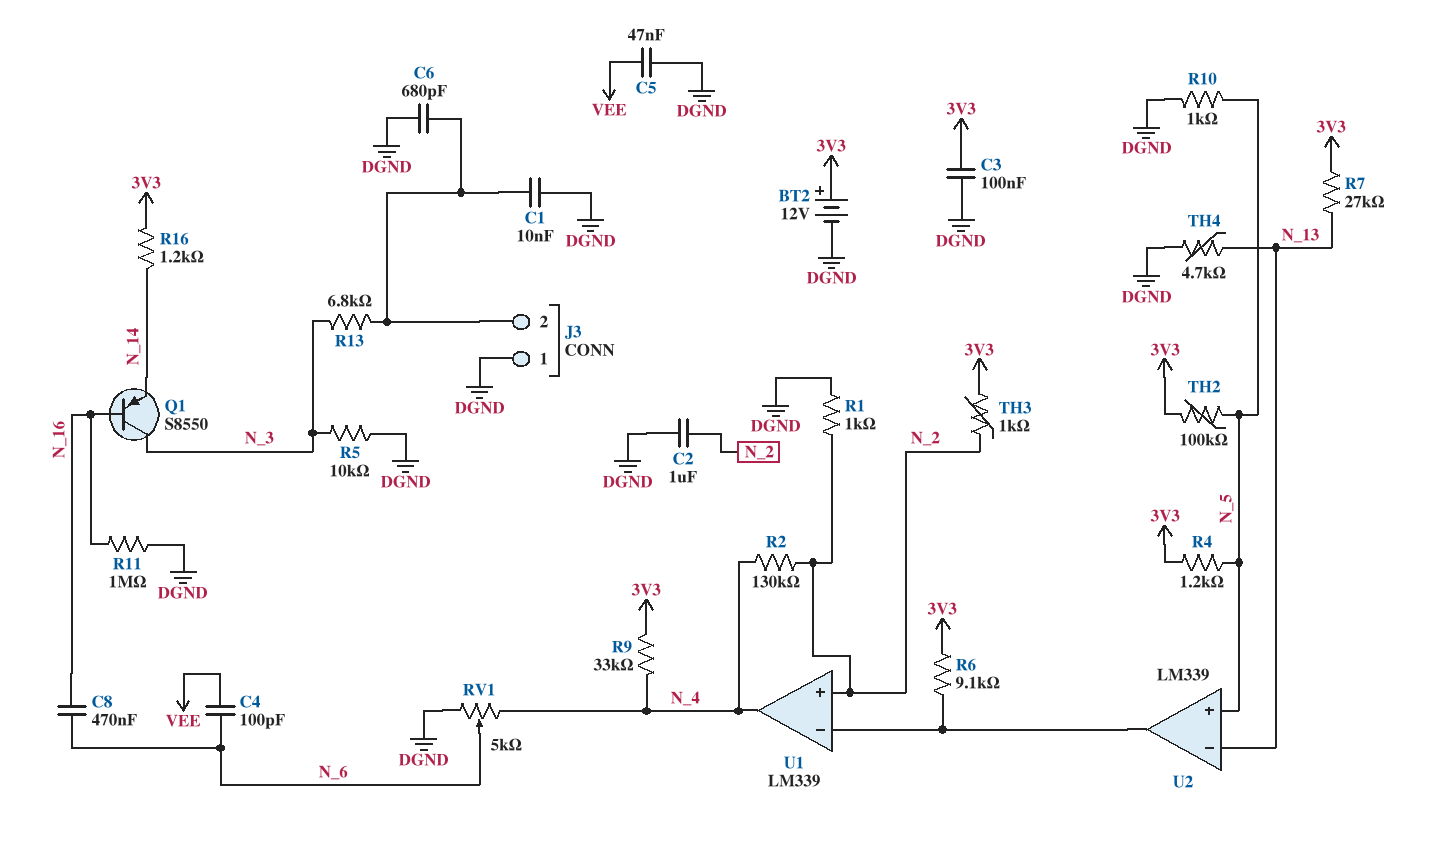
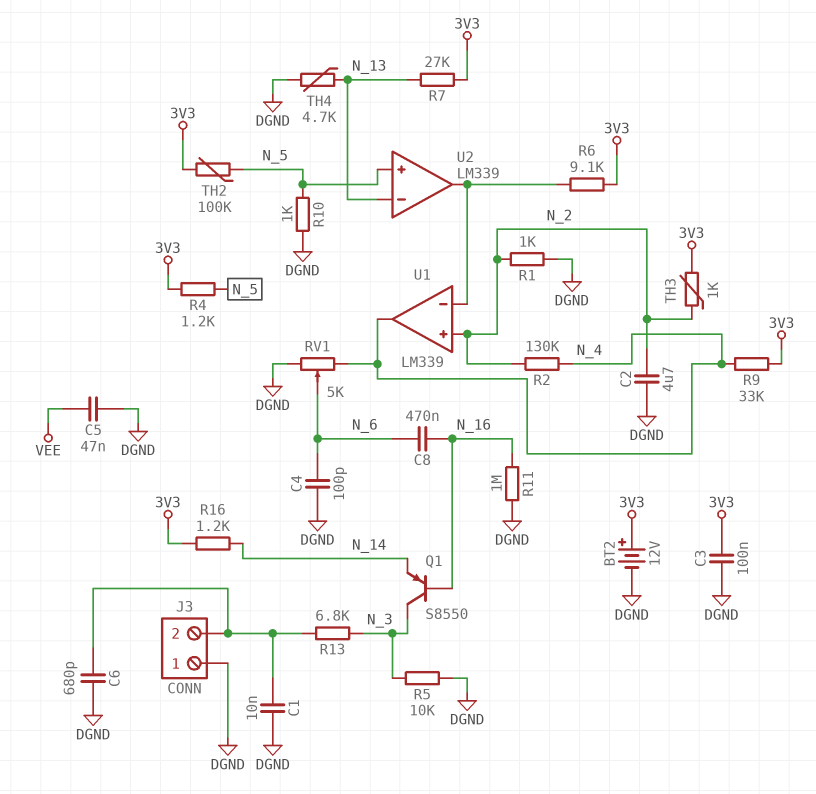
C2: 1uF (DGND, N_2) -> 4.7uF (DGND, N_2)
C4: 100pF (N_6, VEE) -> 100pF (DGND, N_6)

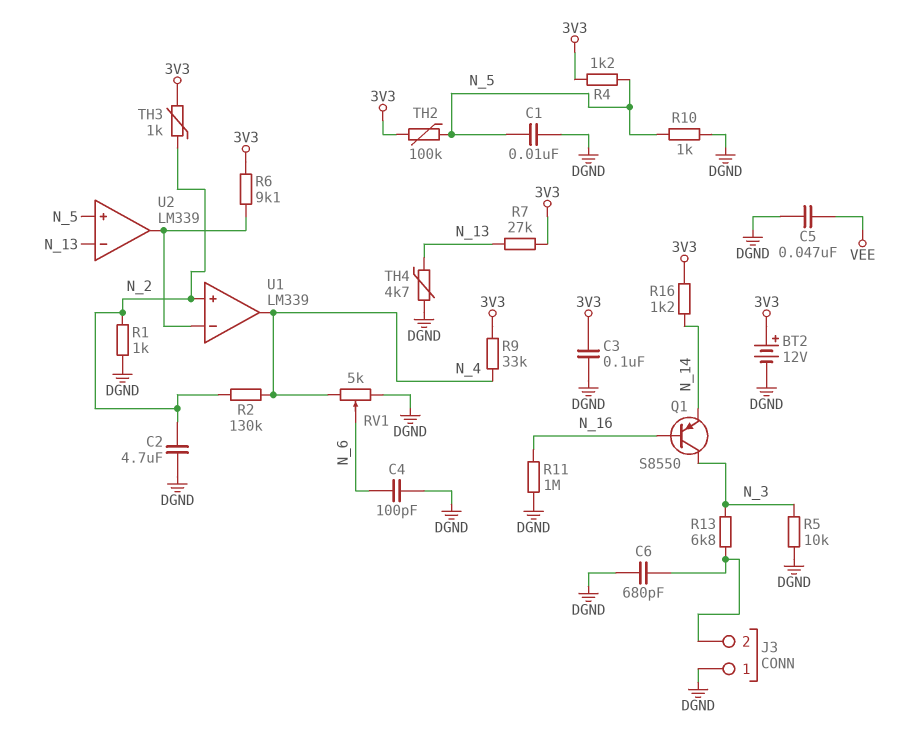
C1: 10nF (DGND, J3/2) -> 10nF (DGND, N_5)
C8: 470nF (N_6, N_16) -> none

